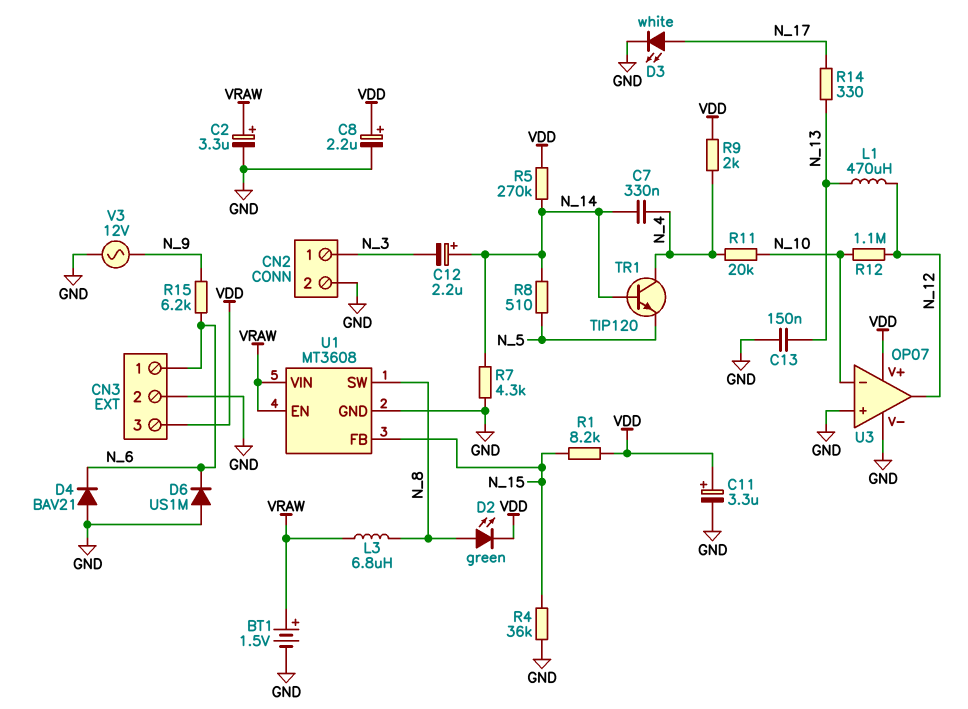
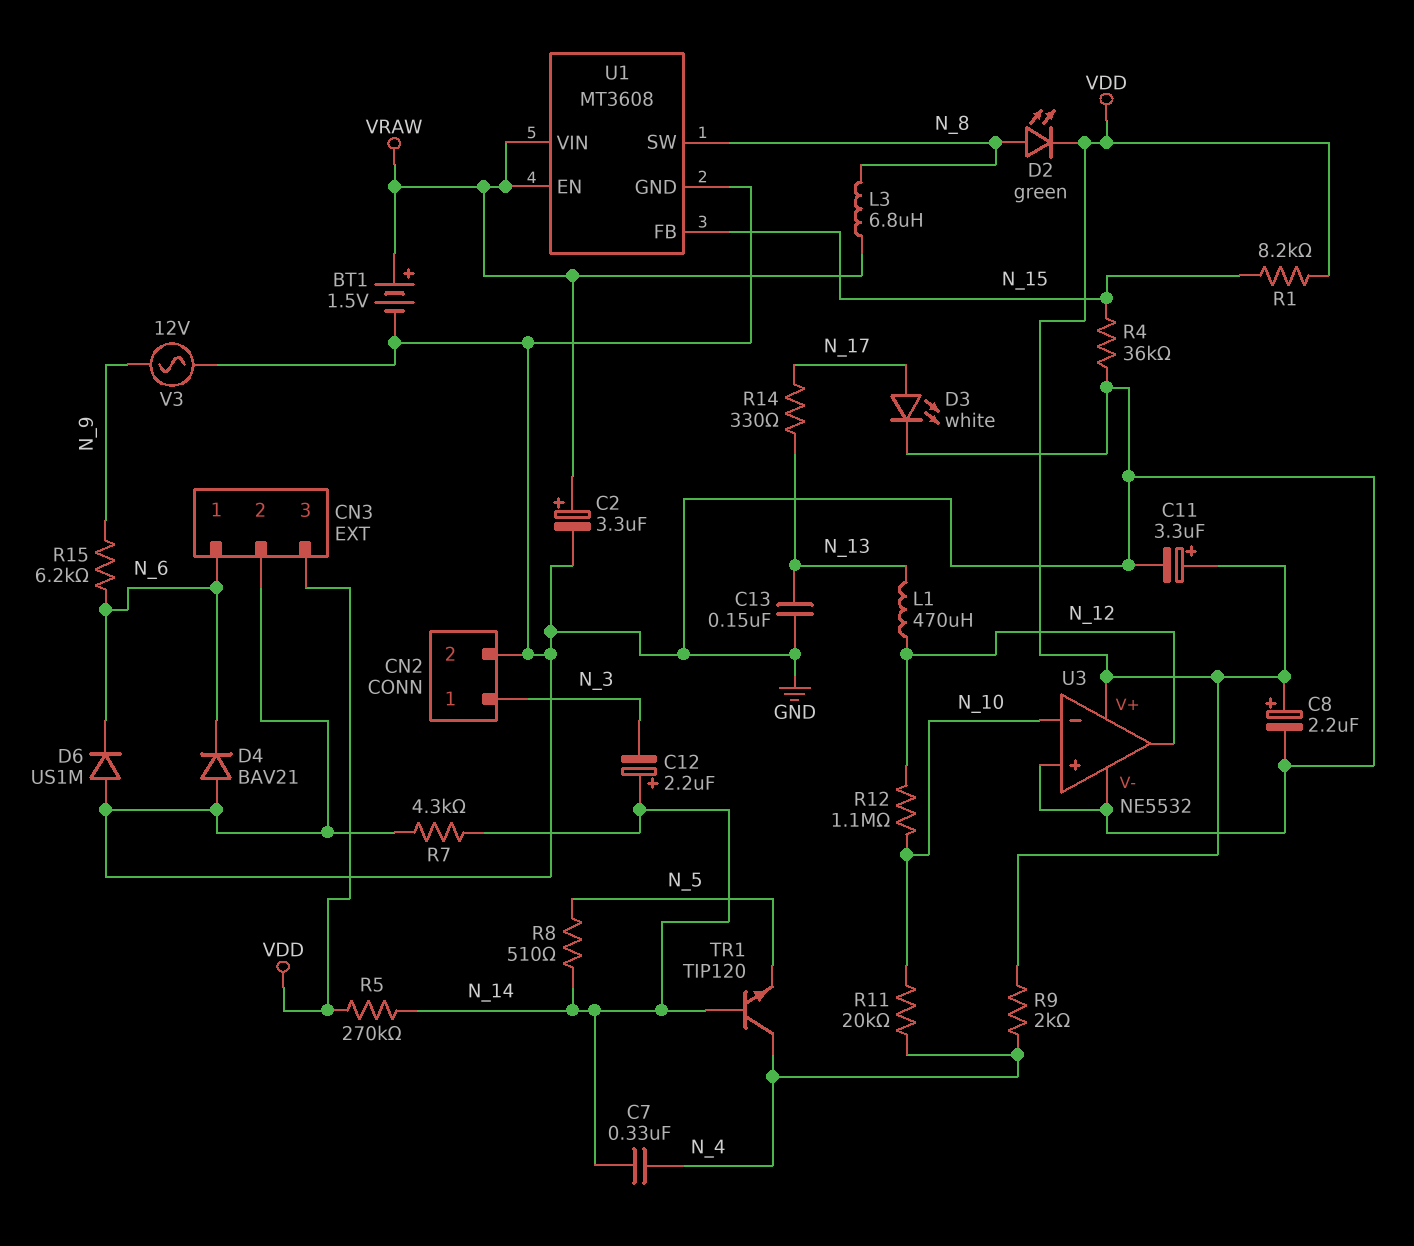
U3: OP07 -> NE5532

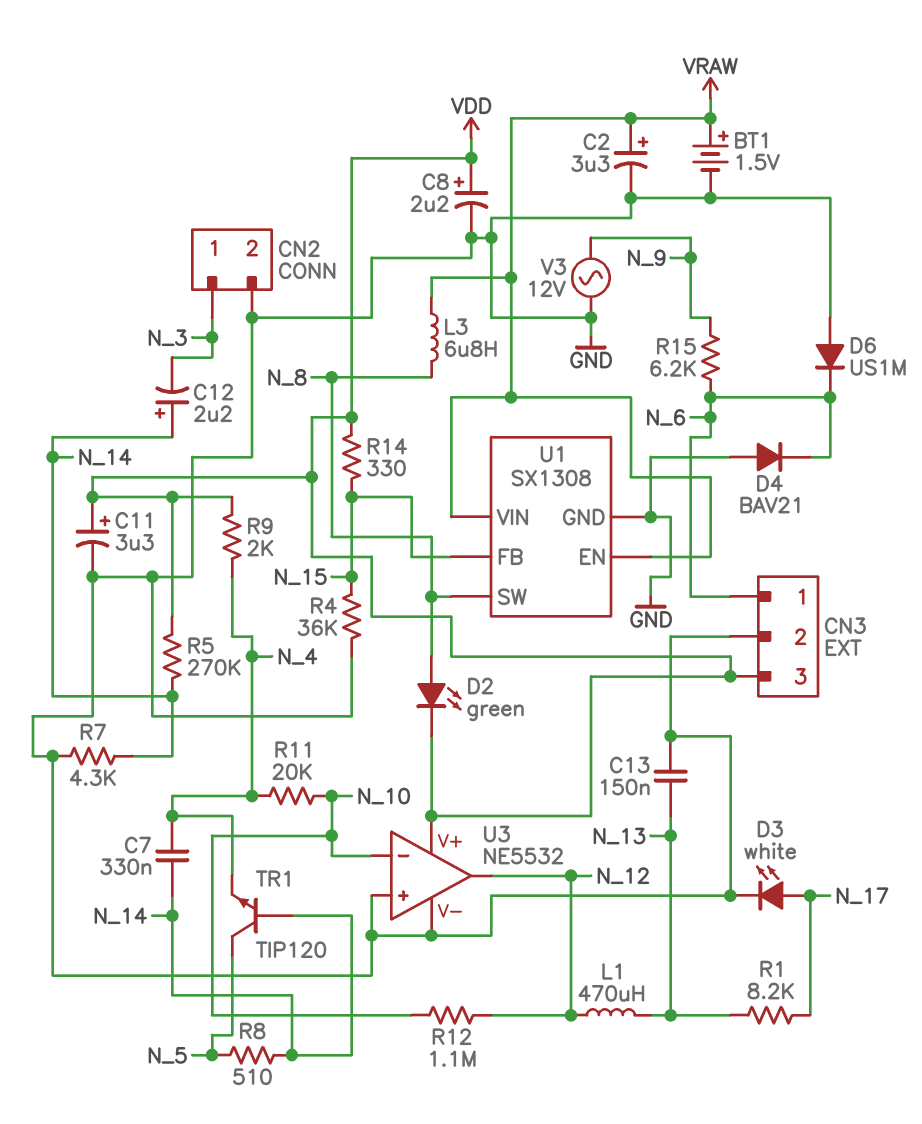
R1: 8.2k (N_15, VDD) -> 8.2k (N_13, N_17)
R14: 330 (N_13, N_17) -> 330 (N_15, VDD)
TR1: NPN TIP120 (B N_14, C N_4, E N_5) -> NPN TIP120 (B N_14, C N_5, E N_4)
U1: MT3608 -> SX1308

